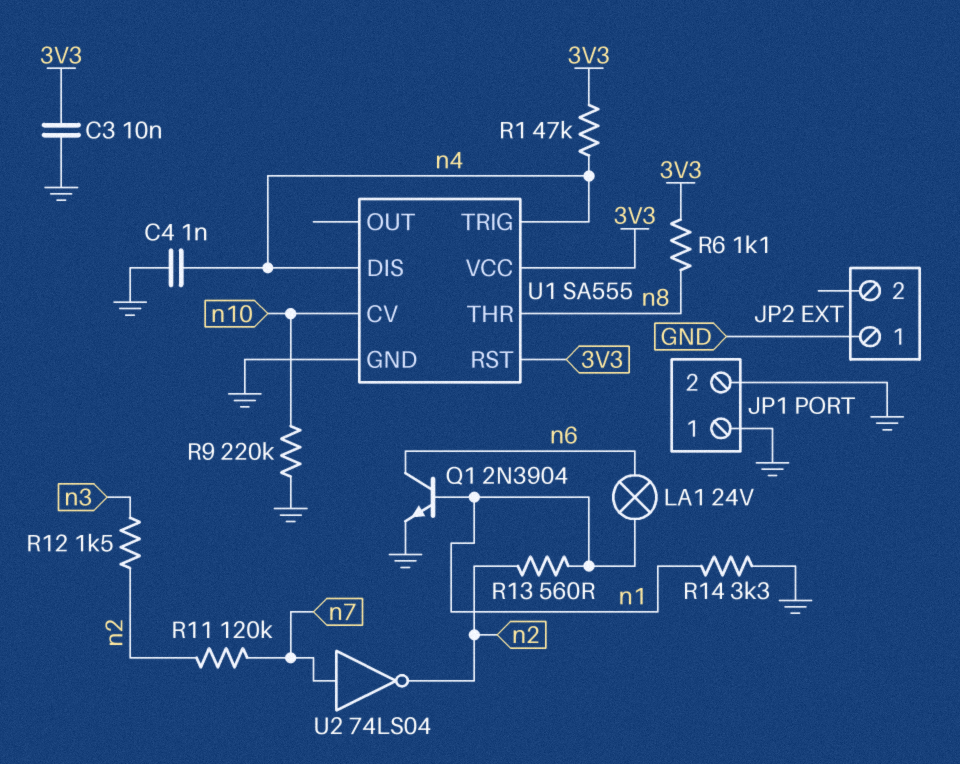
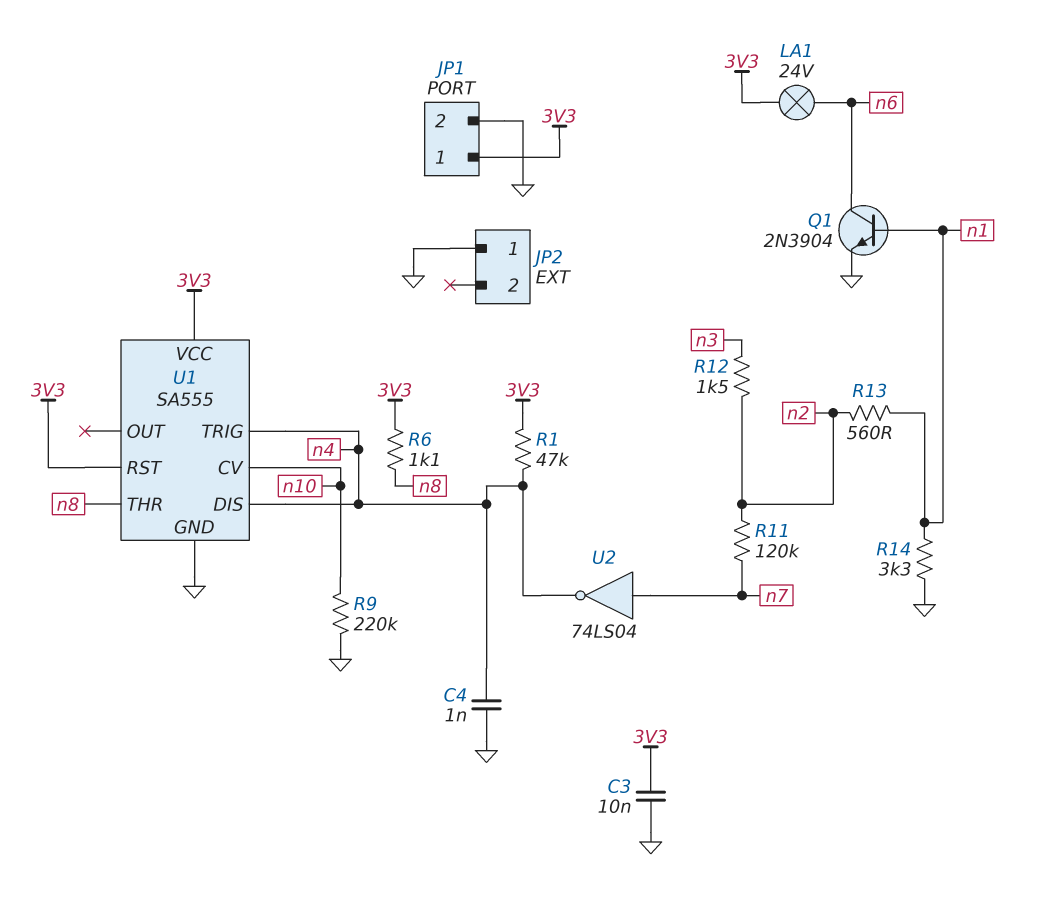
JP1 pin 1: GND -> 3V3
LA1: lamp 24V (n1, n6) -> lamp 24V (3V3, n6)
U2: NOT 74LS04 (in n7, out n2) -> NOT 74LS04 (in n7, out n4)

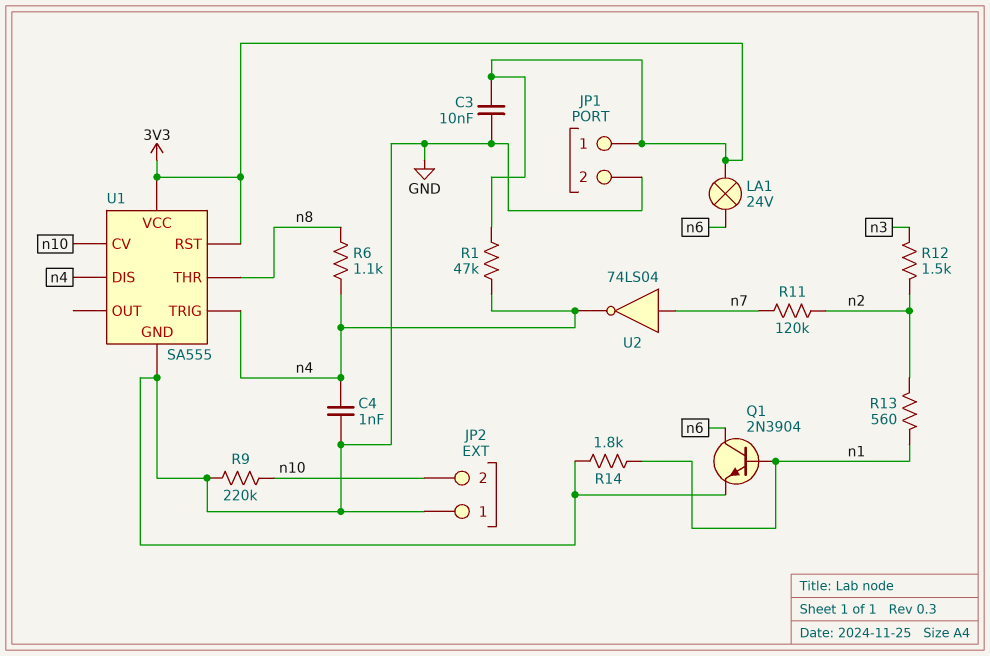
JP2 pin 2: none -> n10
R6: 1.1k (3V3, n8) -> 1.1k (n4, n8)
R14: 3.3k (GND, n1) -> 1.8k (GND, n1)

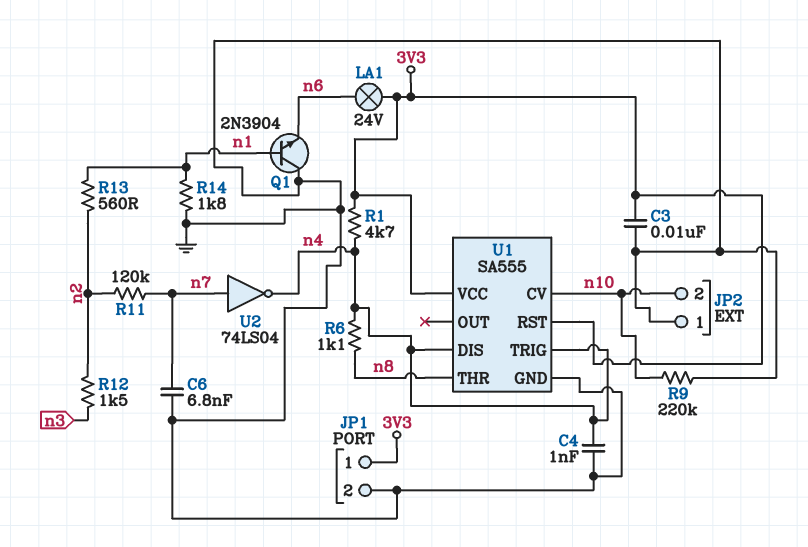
C6: none -> 6.8nF (GND, n7)
Q1: NPN 2N3904 (B n1, C n6, E GND) -> NPN 2N3904 (B n1, C GND, E n6)
R1: 47k (3V3, n4) -> 4.7k (3V3, n4)

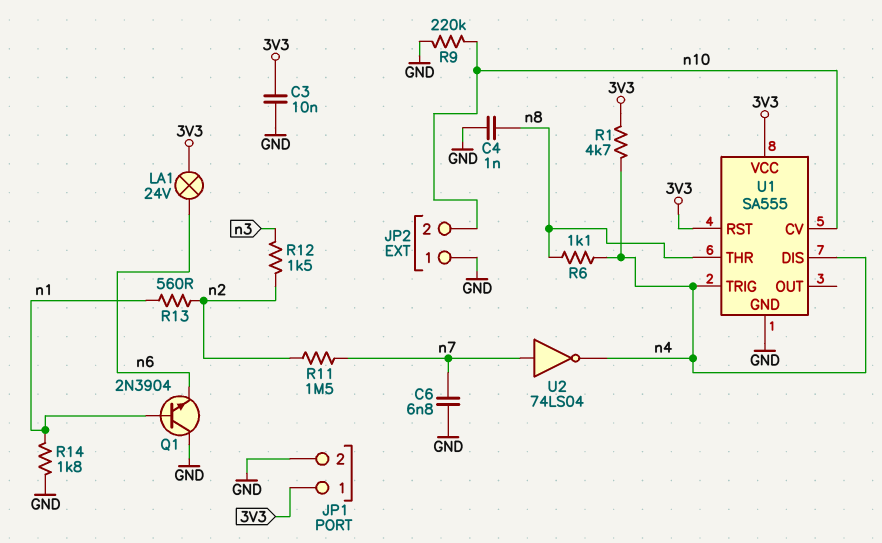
C4: 1nF (GND, n4) -> 1nF (GND, n8)
R11: 120k (n2, n7) -> 1.5M (n2, n7)

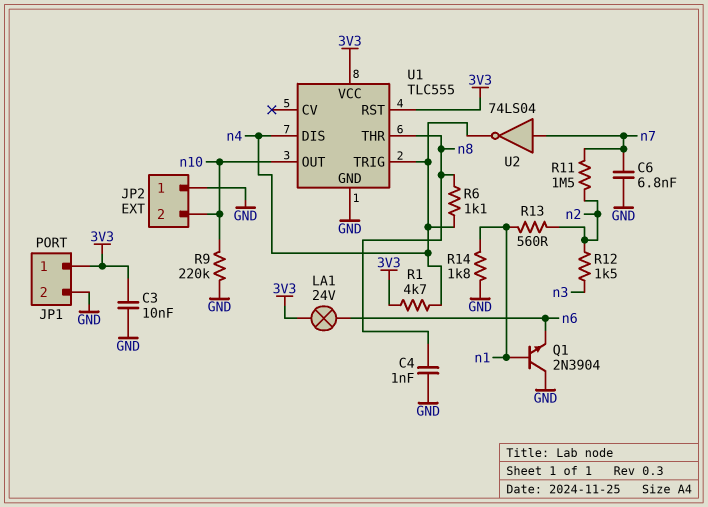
U1: SA555 -> TLC555
U1 pin CV: n10 -> none
U1 pin OUT: none -> n10

